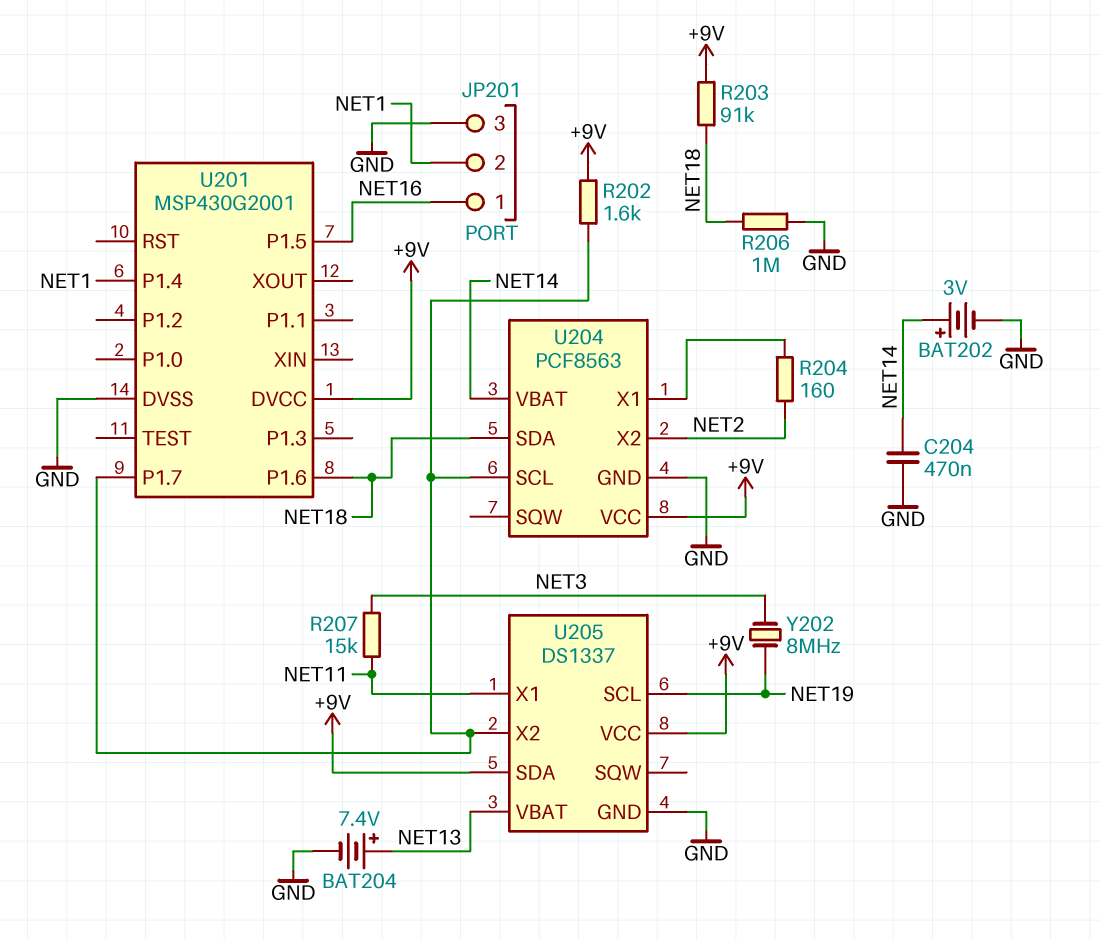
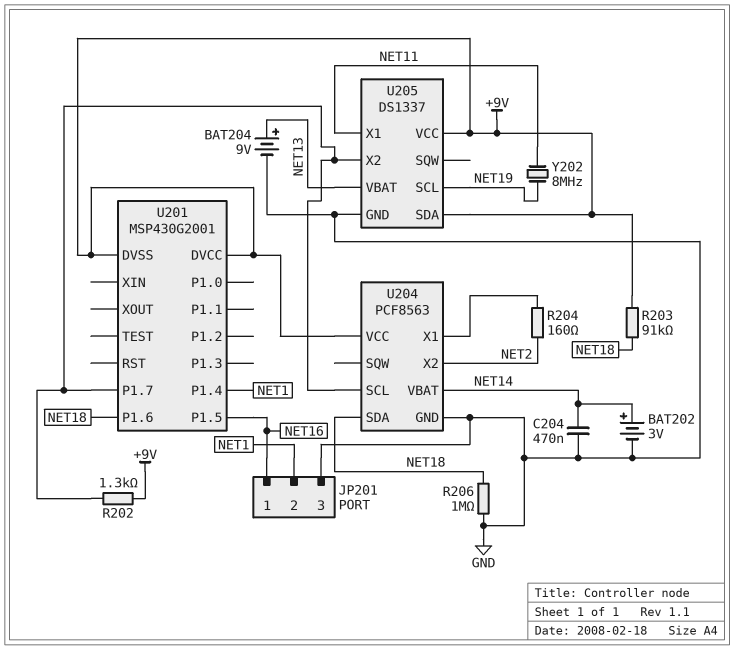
BAT204: 7.4V (plus NET13, minus GND) -> 9V (plus NET13, minus GND)
R202: 1.6k (+9V, U201/P1.7) -> 1.3k (+9V, U201/P1.7)
R207: 15k (NET3, NET11) -> none
U201 pin DVSS: GND -> +9V
Y202: 8MHz (NET3, NET19) -> 8MHz (NET11, NET19)

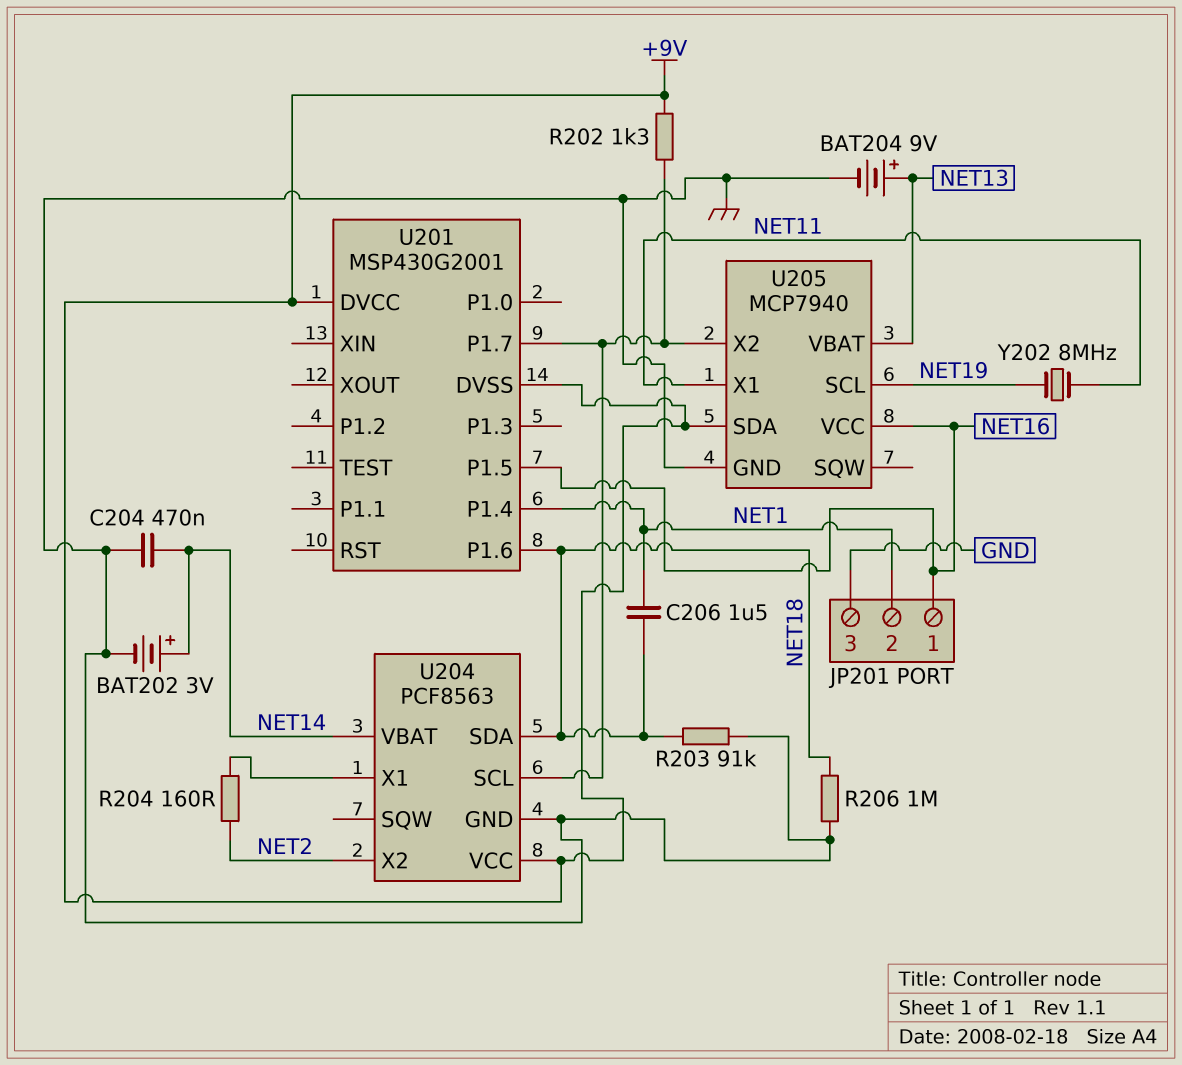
C206: none -> 1.5uF (NET1, NET18)
R203: 91k (+9V, NET18) -> 91k (GND, NET18)
U205: DS1337 -> MCP7940
U205 pin VCC: +9V -> NET16

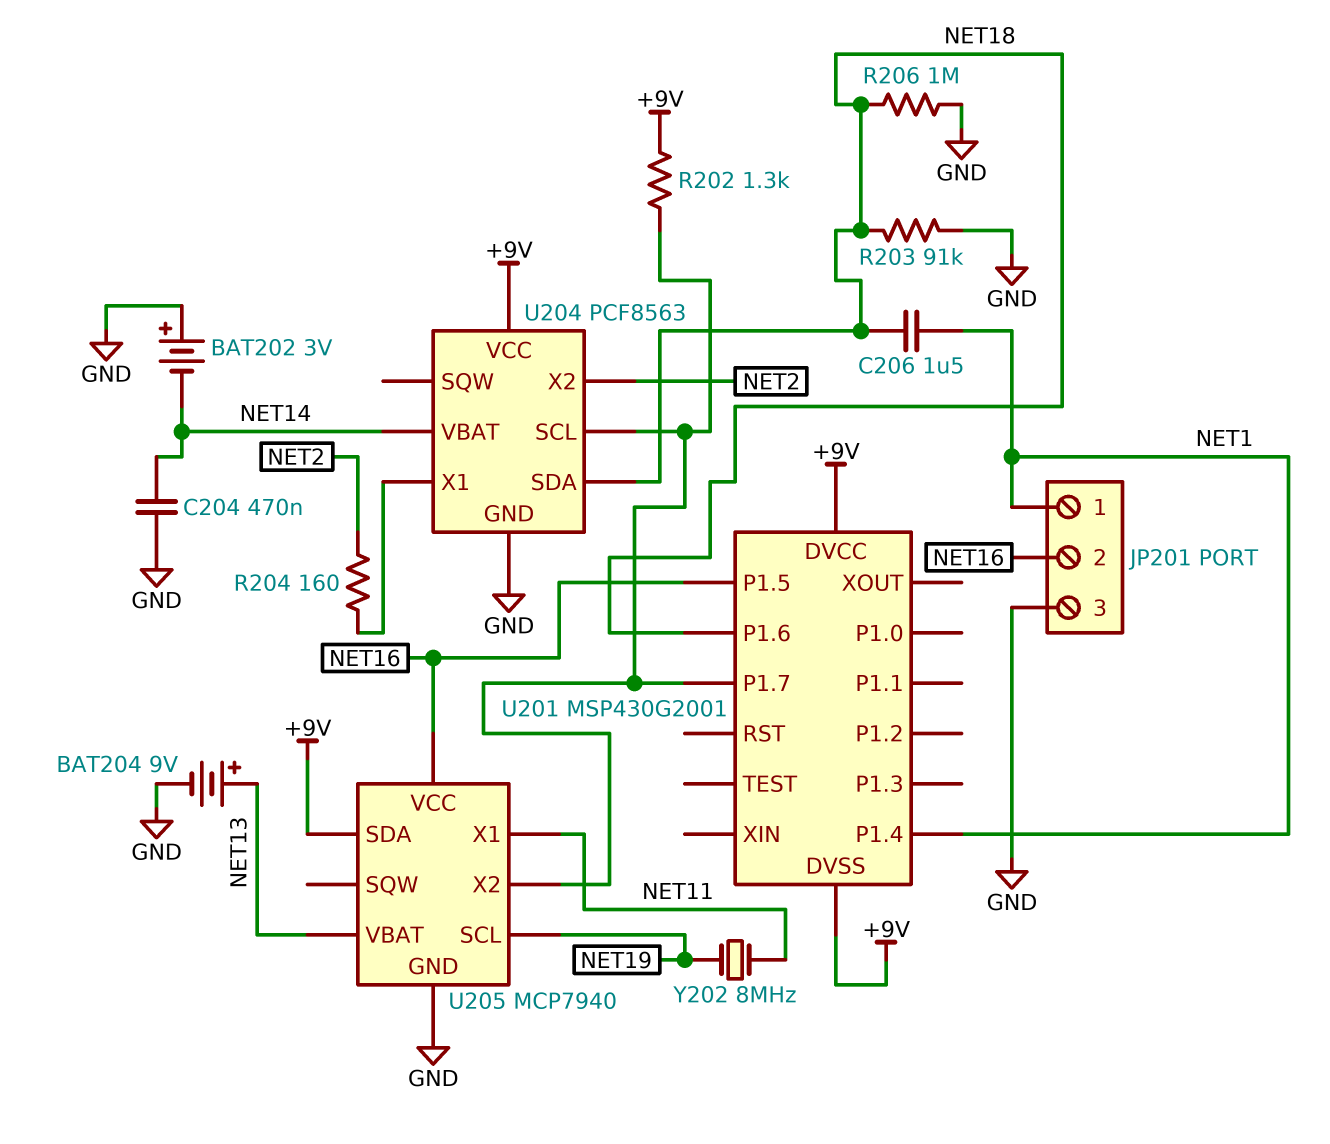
BAT202: 3V (plus NET14, minus GND) -> 3V (plus GND, minus NET14)
JP201 pin 1: NET16 -> NET1
JP201 pin 2: NET1 -> NET16

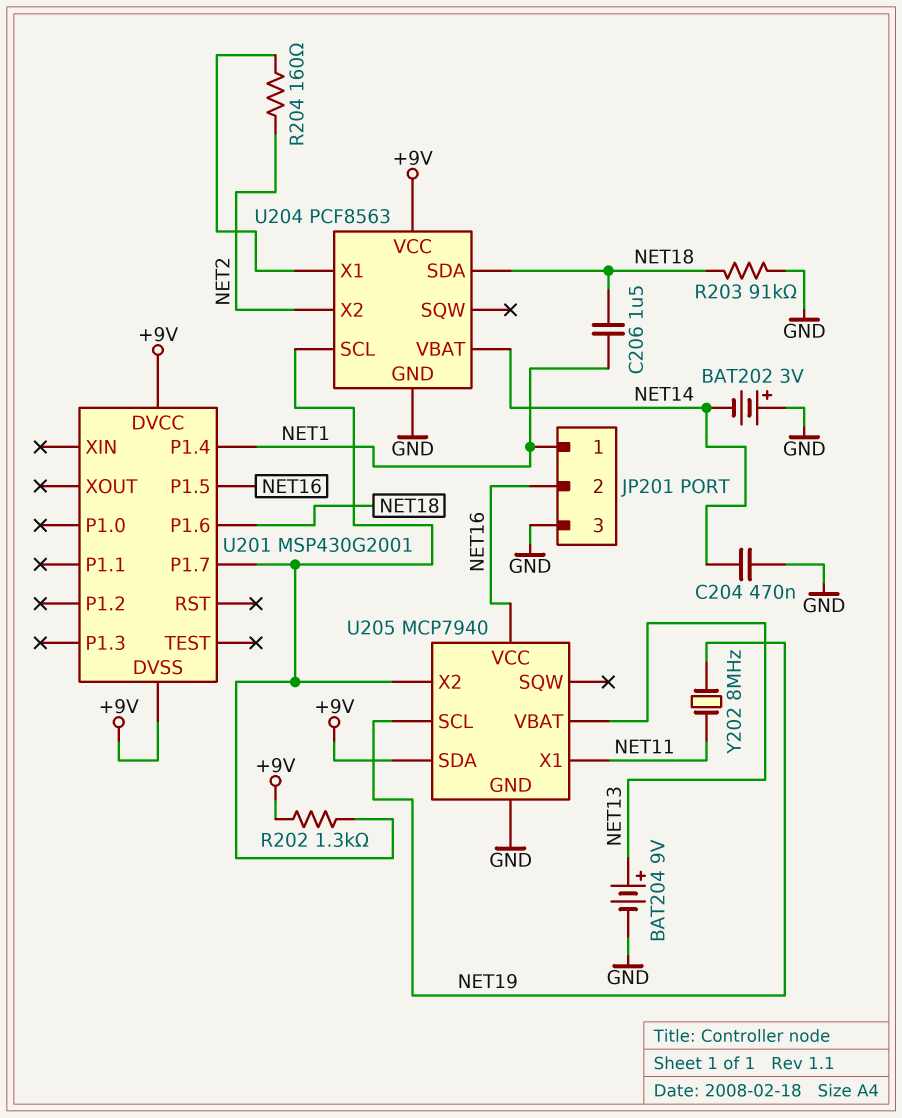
R206: 1M (GND, NET18) -> none

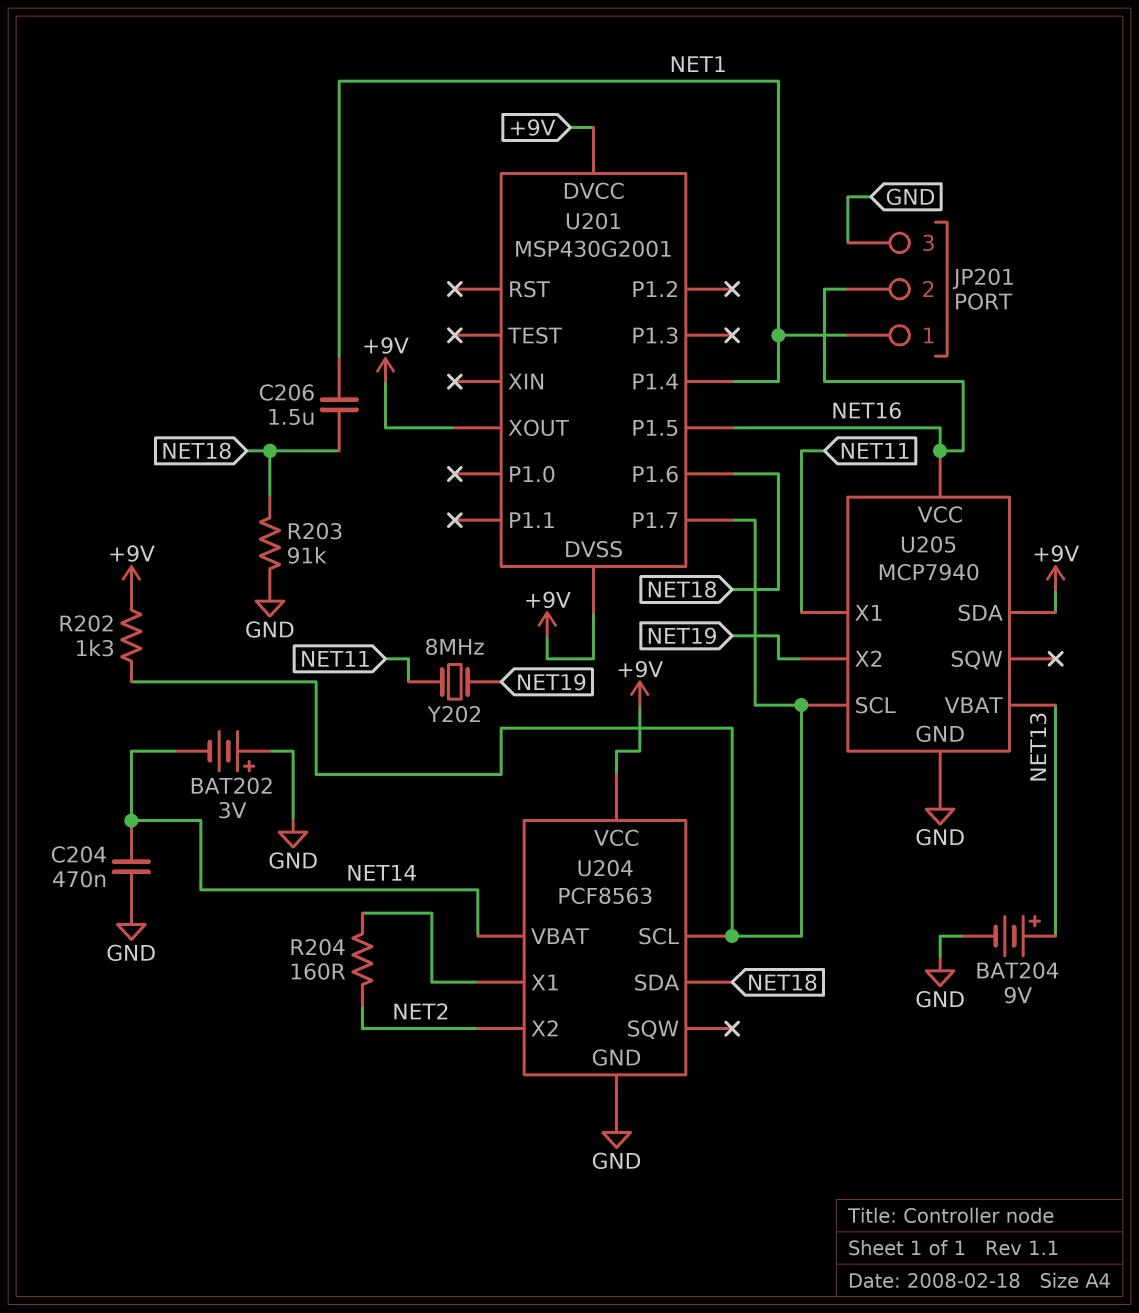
U201 pin XOUT: none -> +9V
U205 pin SCL: NET19 -> U201/P1.7
U205 pin X2: U201/P1.7 -> NET19

